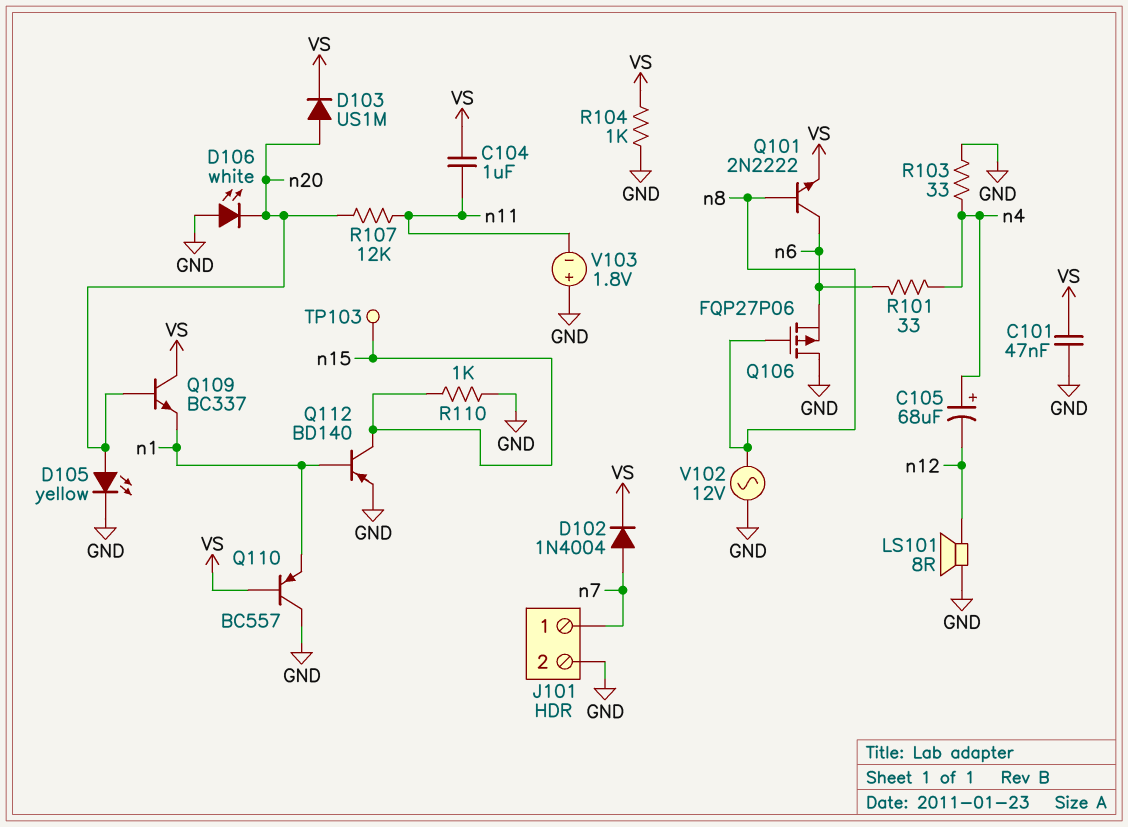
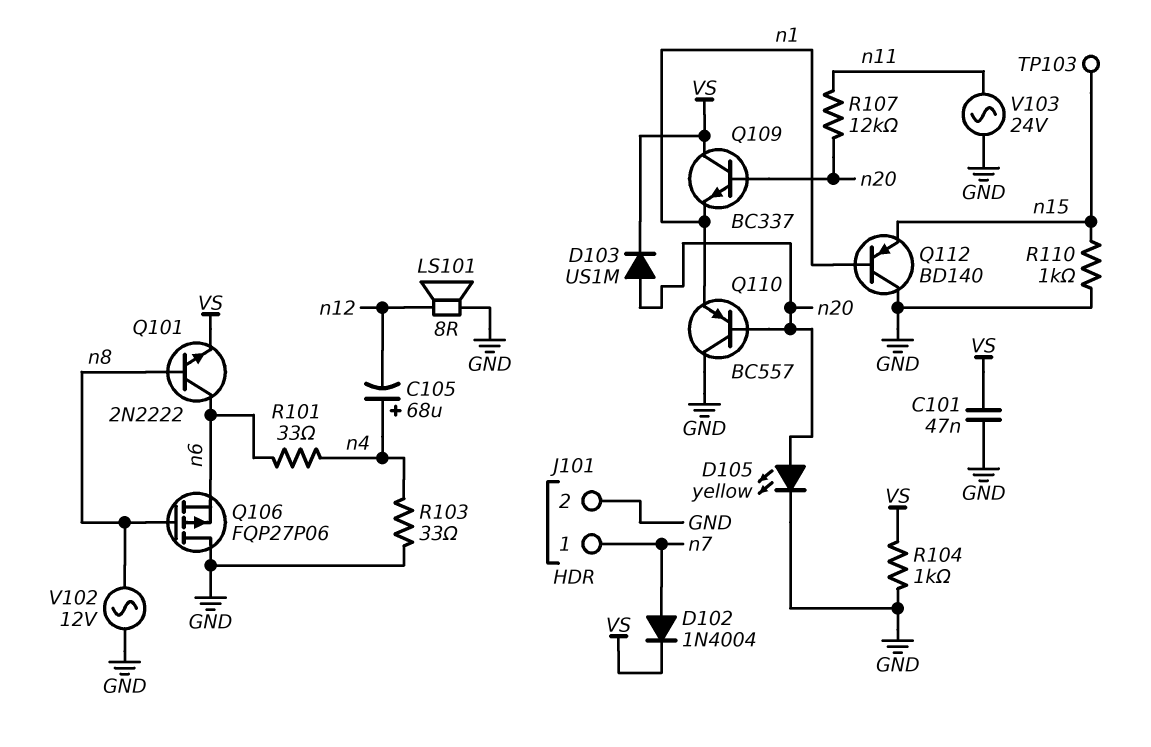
C104: 1uF (VS, n11) -> none
D106: LED white (A GND, K n20) -> none
Q110: PNP BC557 (B VS, C GND, E n1) -> PNP BC557 (B n20, C GND, E n1)
Q112: PNP BD140 (B n1, C n15, E GND) -> PNP BD140 (B n1, C GND, E n15)
V103: 1.8V (plus GND, minus n11) -> AC 24V (GND, n11)

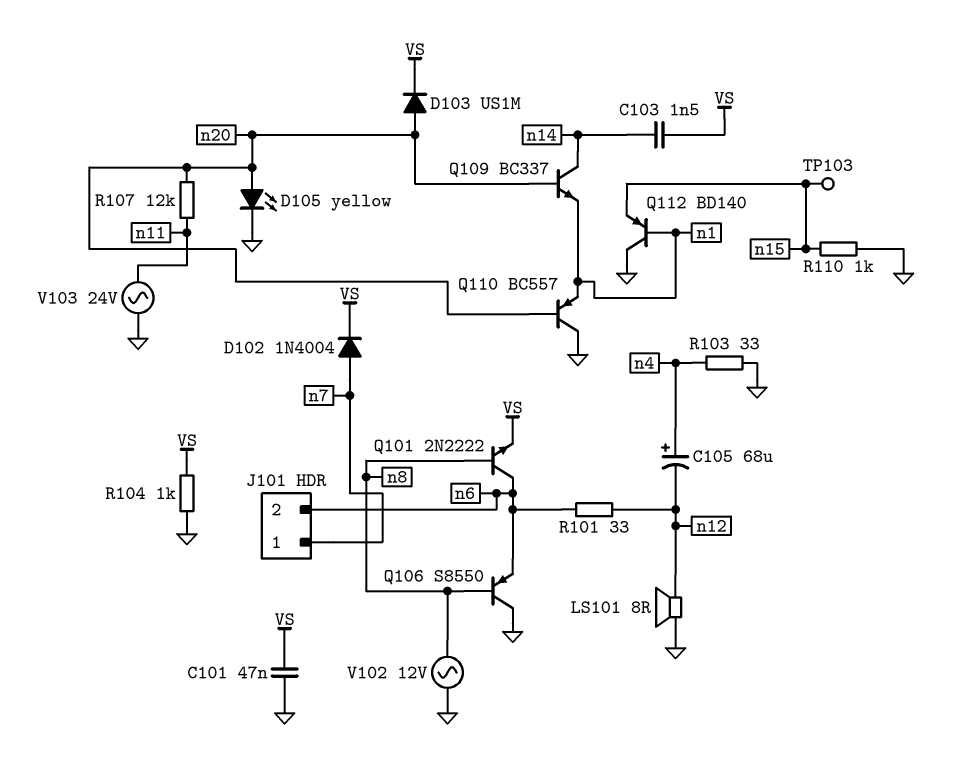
C103: none -> 1.5nF (VS, n14)
J101 pin 2: GND -> n6
Q106: PMOS FQP27P06 (G n8, D GND, S n6) -> PNP S8550 (B n8, C GND, E n6)
Q109: NPN BC337 (B n20, C VS, E n1) -> NPN BC337 (B n20, C n14, E n1)
R101: 33 (n4, n6) -> 33 (n6, n12)

